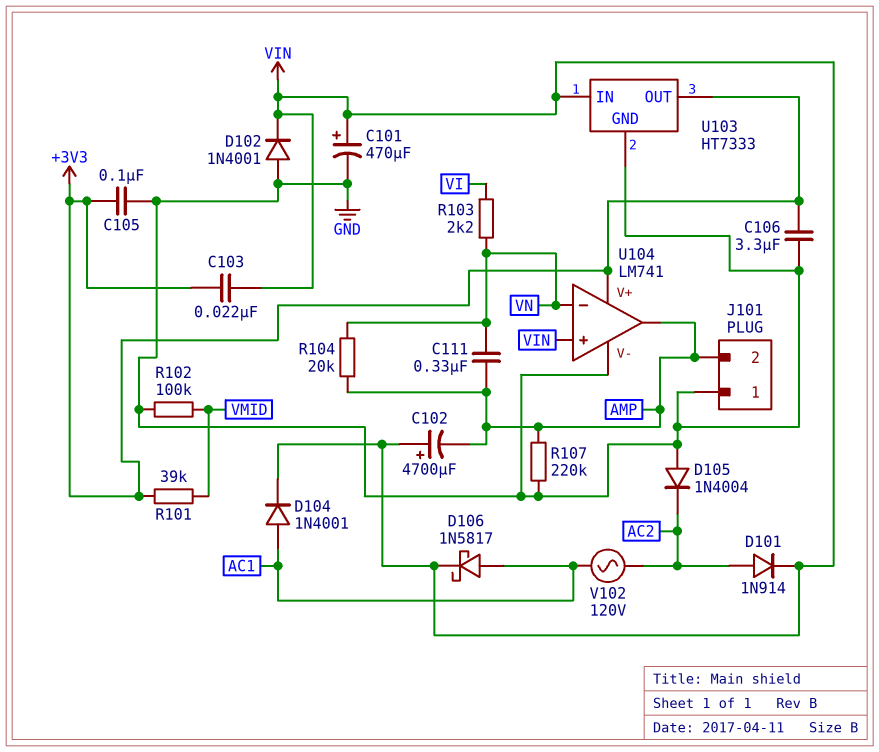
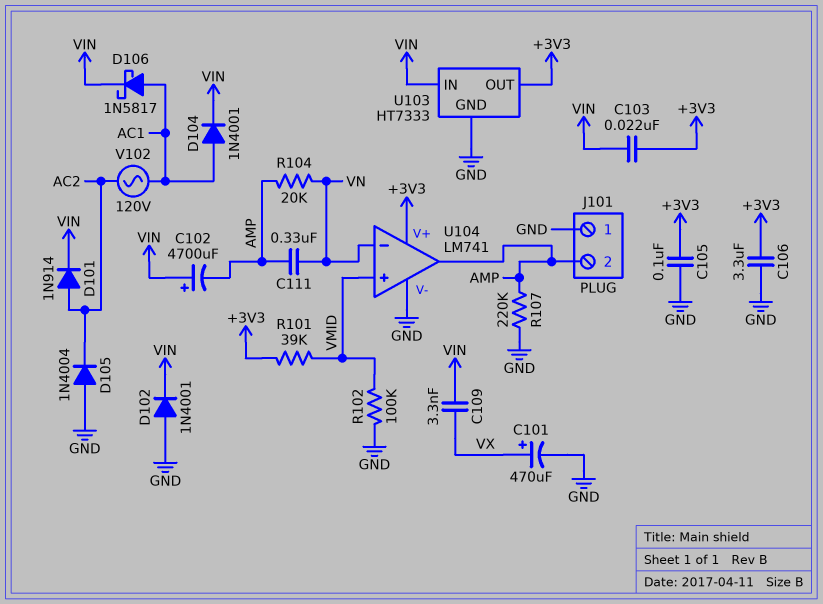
C101: 470uF (plus VIN, minus GND) -> 470uF (plus VX, minus GND)
C109: none -> 3.3nF (VIN, VX)
R103: 2.2k (VI, VN) -> none
U104 pin in+: VIN -> VMID

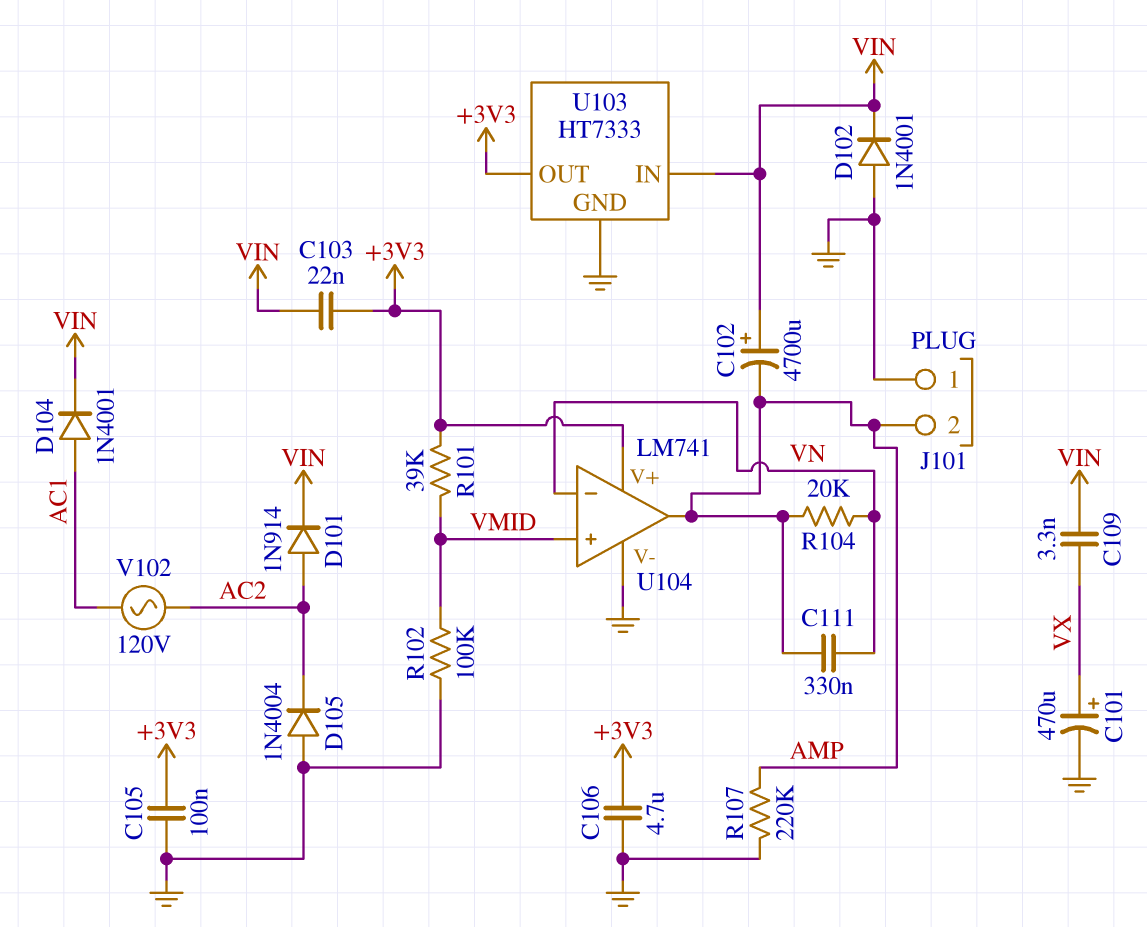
C106: 3.3uF (+3V3, GND) -> 4.7uF (+3V3, GND)
D106: schottky 1N5817 (A AC1, K VIN) -> none

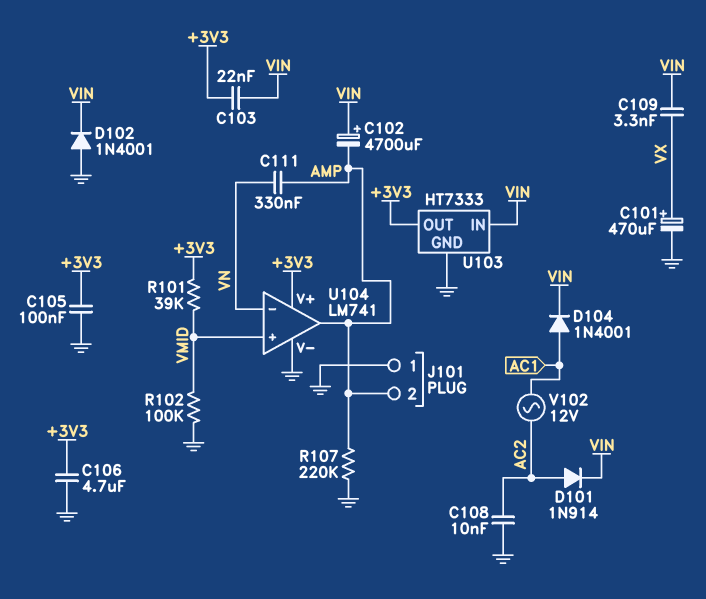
C108: none -> 10nF (AC2, GND)
D105: diode 1N4004 (A GND, K AC2) -> none
R104: 20k (AMP, VN) -> none
V102: AC 120V (AC1, AC2) -> AC 12V (AC1, AC2)

